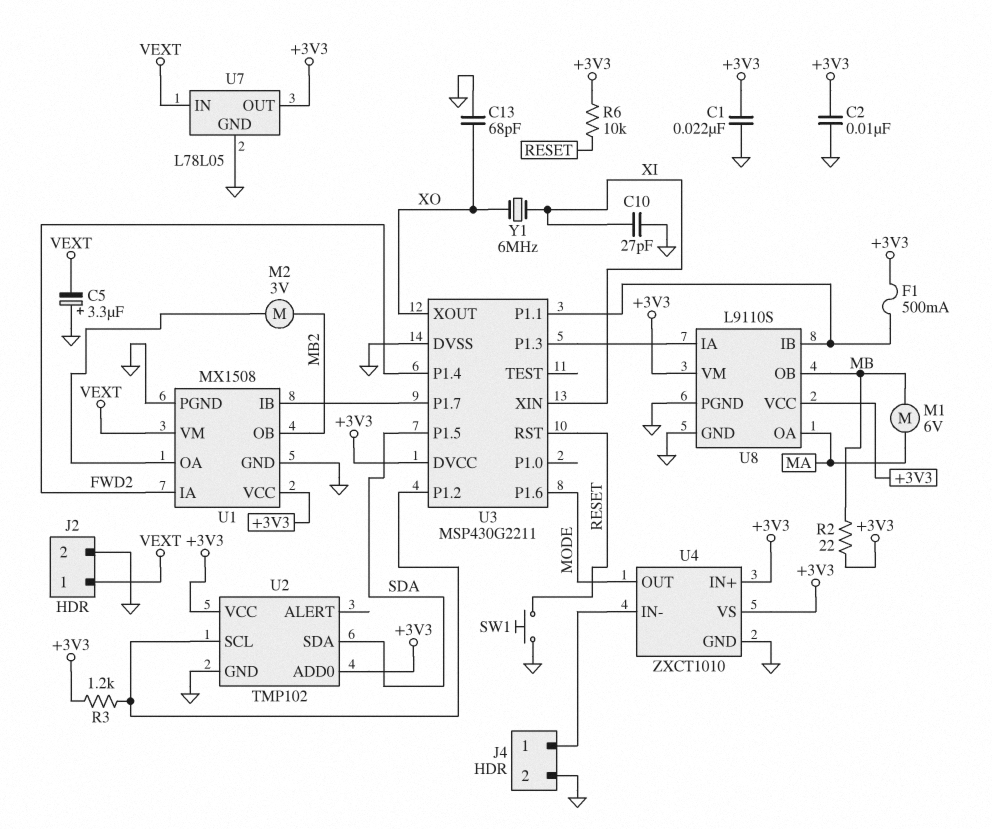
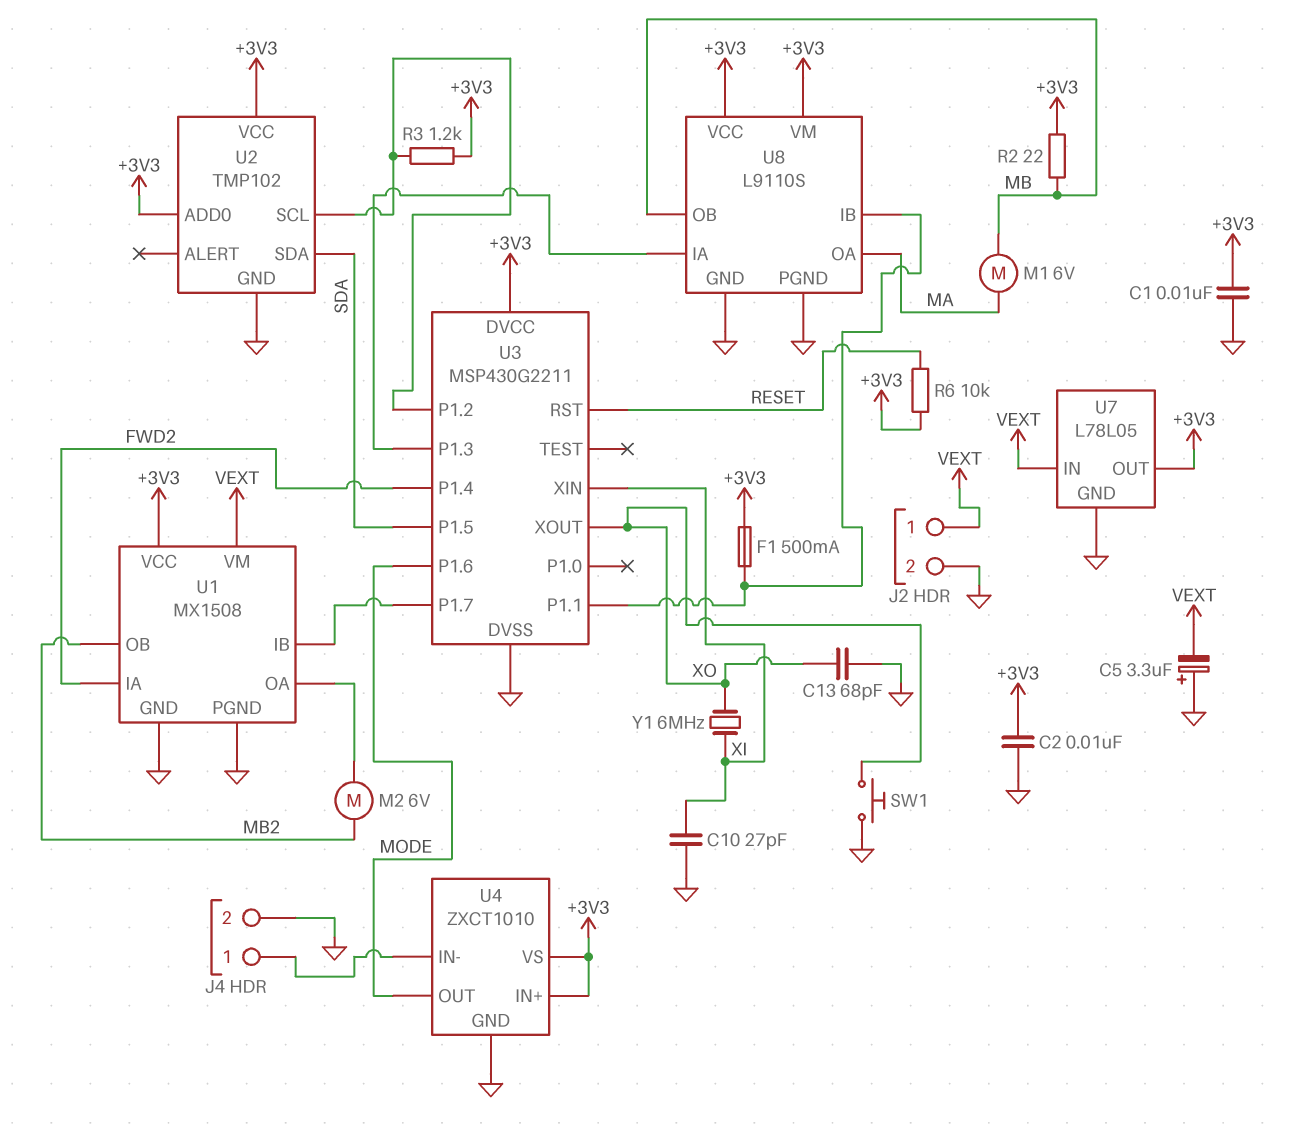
C1: 22nF (+3V3, GND) -> 10nF (+3V3, GND)
M2: motor 3V (MB2, U1/OA) -> motor 6V (MB2, U1/OA)
SW1: button (GND, RESET) -> button (GND, XO)

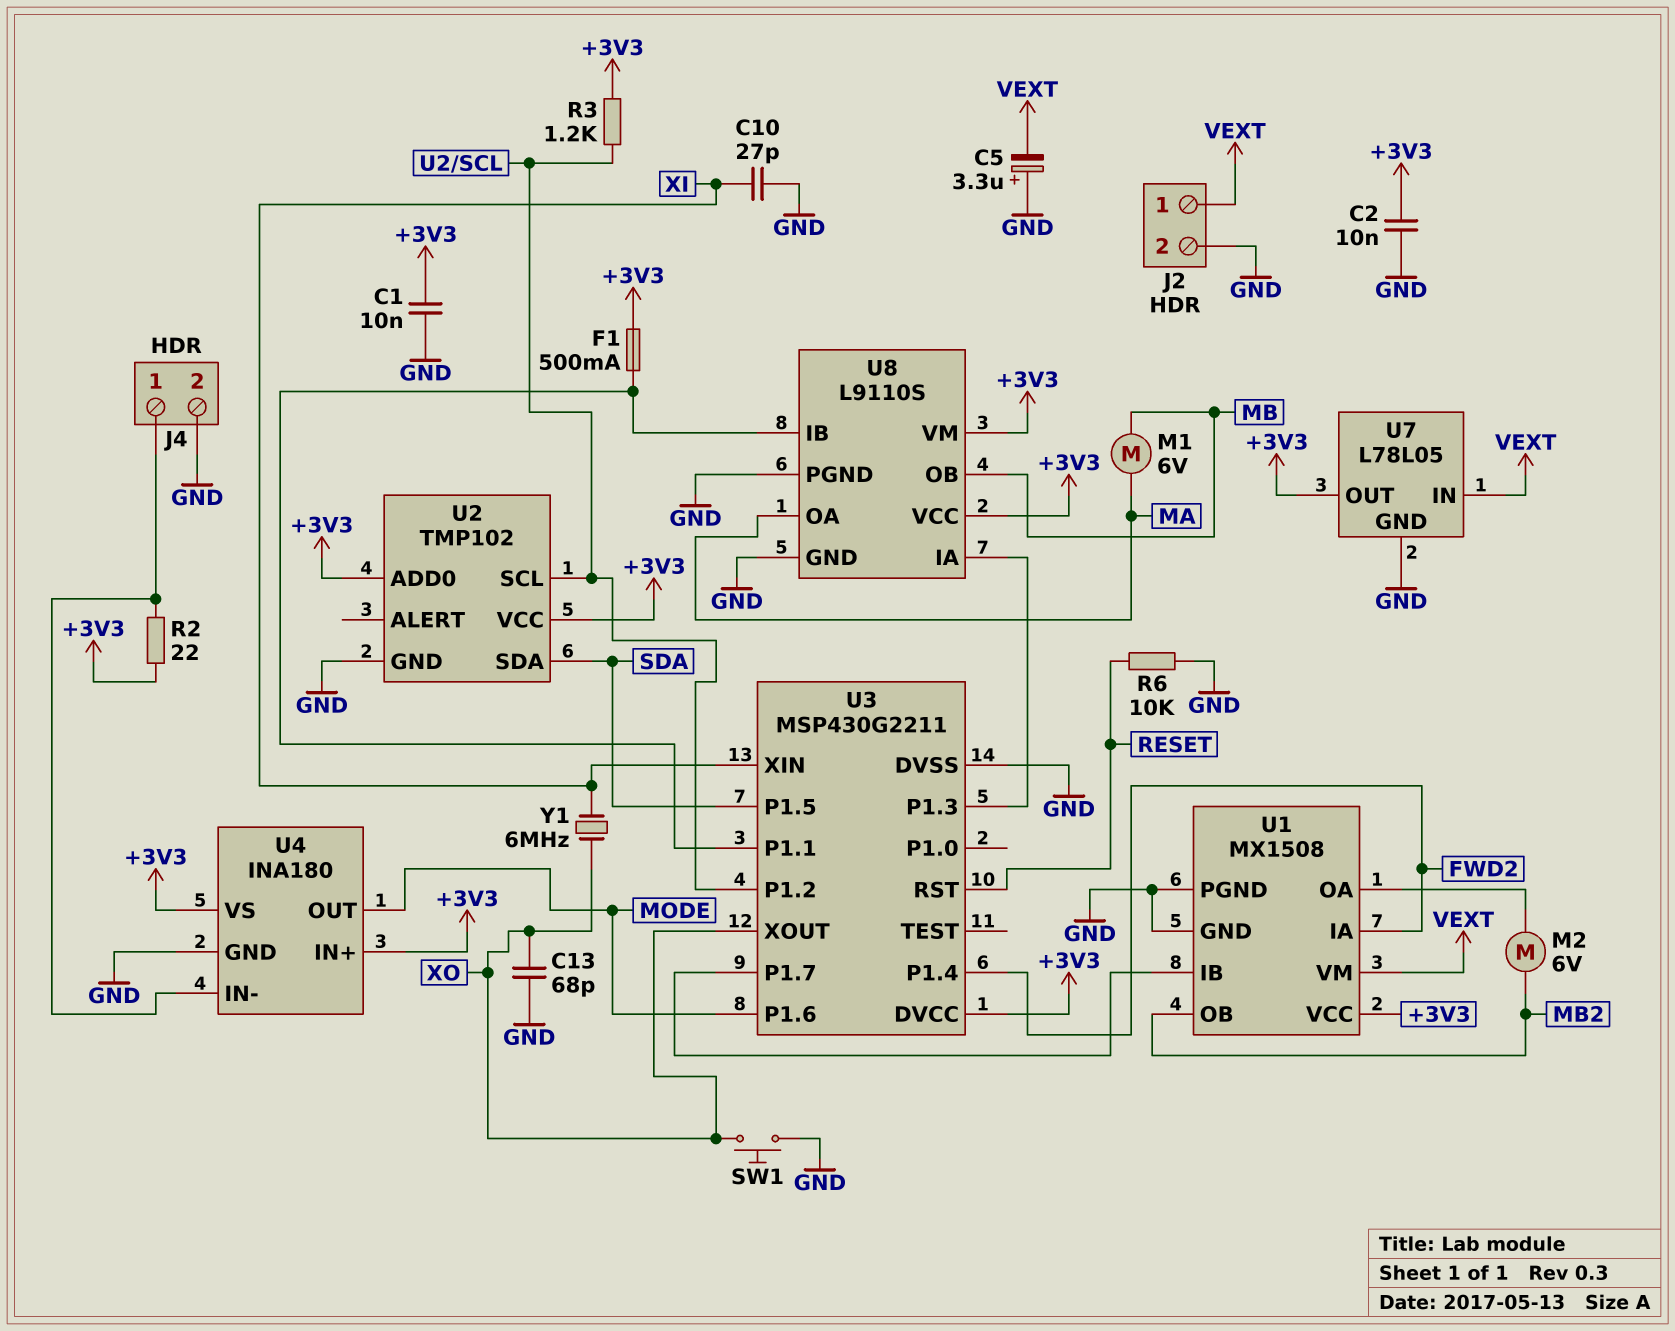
R2: 22 (+3V3, MB) -> 22 (+3V3, J4/1)
R6: 10k (+3V3, RESET) -> 10k (GND, RESET)
U4: ZXCT1010 -> INA180

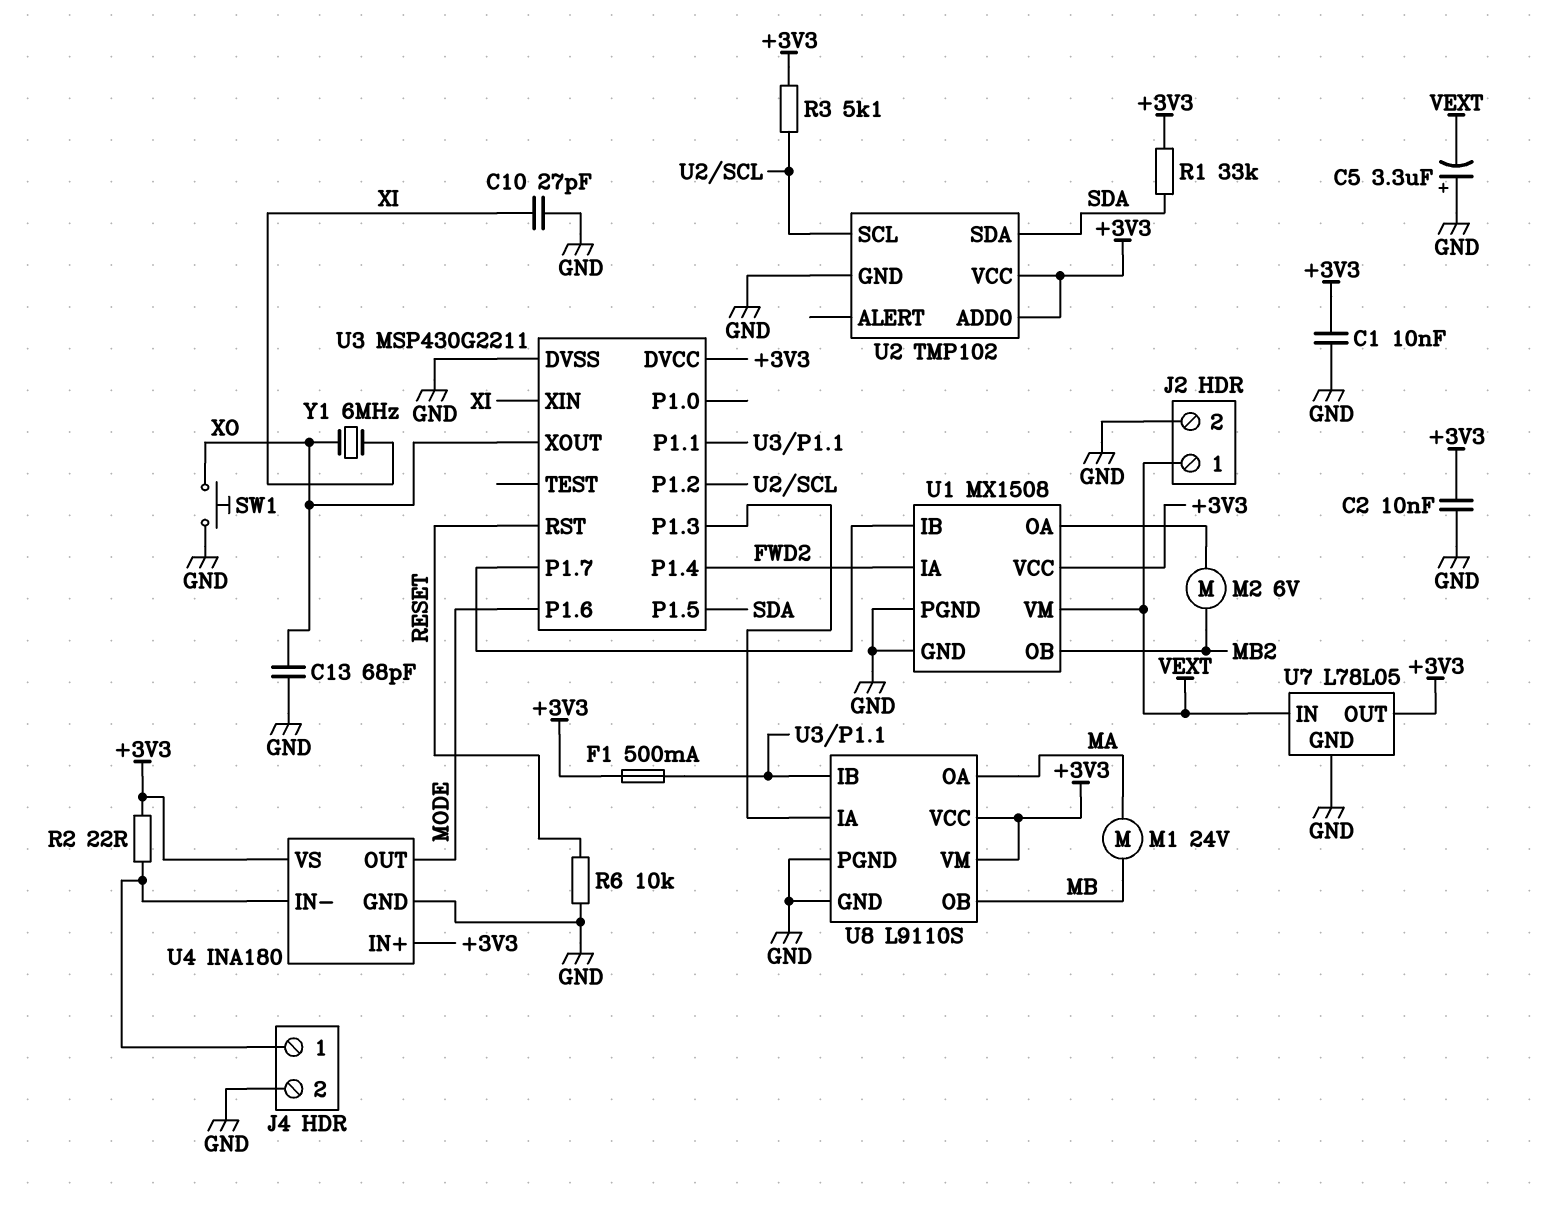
M1: motor 6V (MA, MB) -> motor 24V (MA, MB)
R1: none -> 33k (+3V3, SDA)
R3: 1.2k (+3V3, U2/SCL) -> 5.1k (+3V3, U2/SCL)

